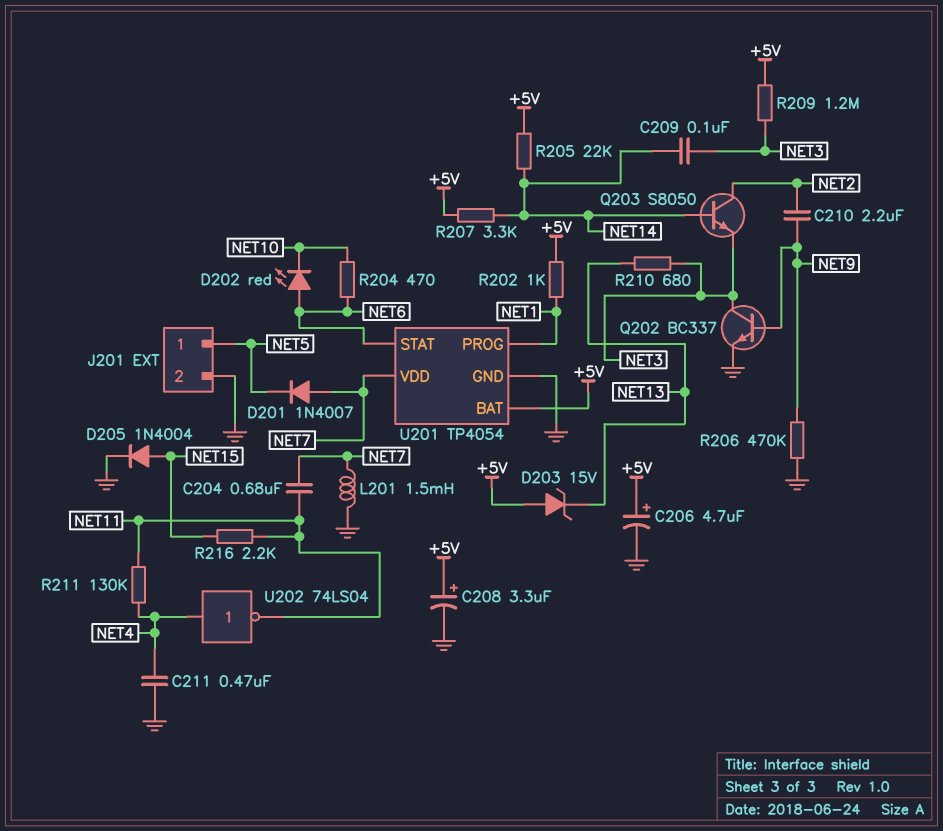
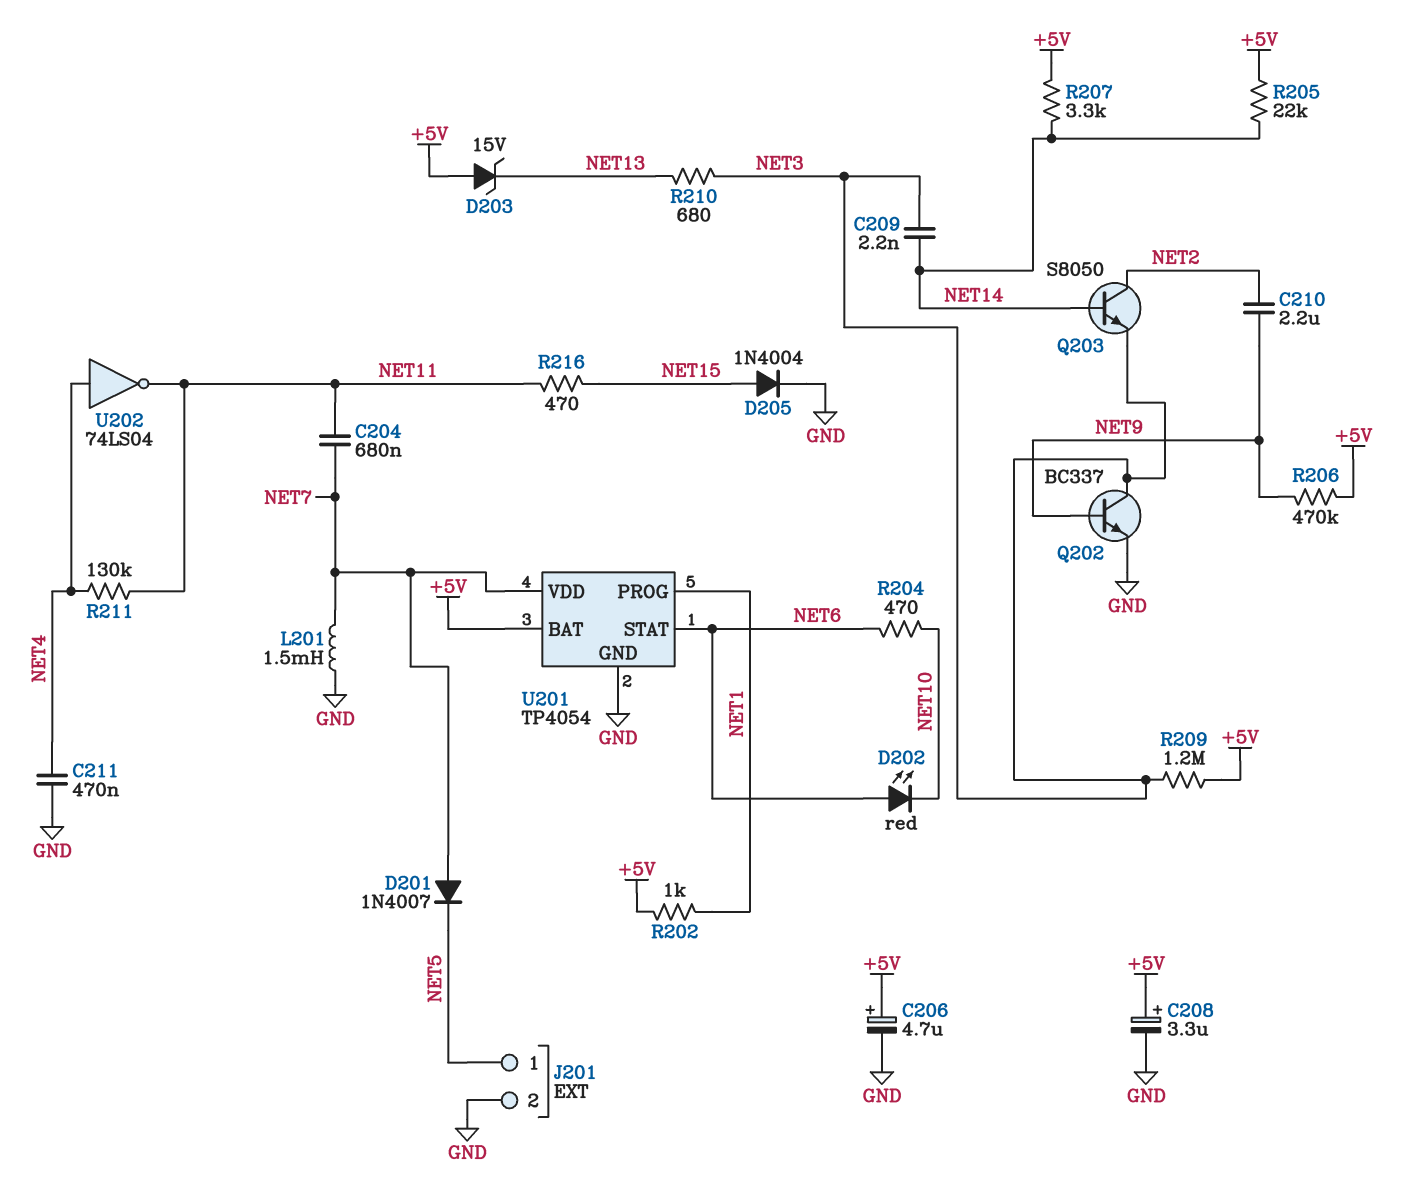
C209: 100nF (NET3, NET14) -> 2.2nF (NET3, NET14)
R206: 470k (GND, NET9) -> 470k (+5V, NET9)
R216: 2.2k (NET11, NET15) -> 470 (NET11, NET15)

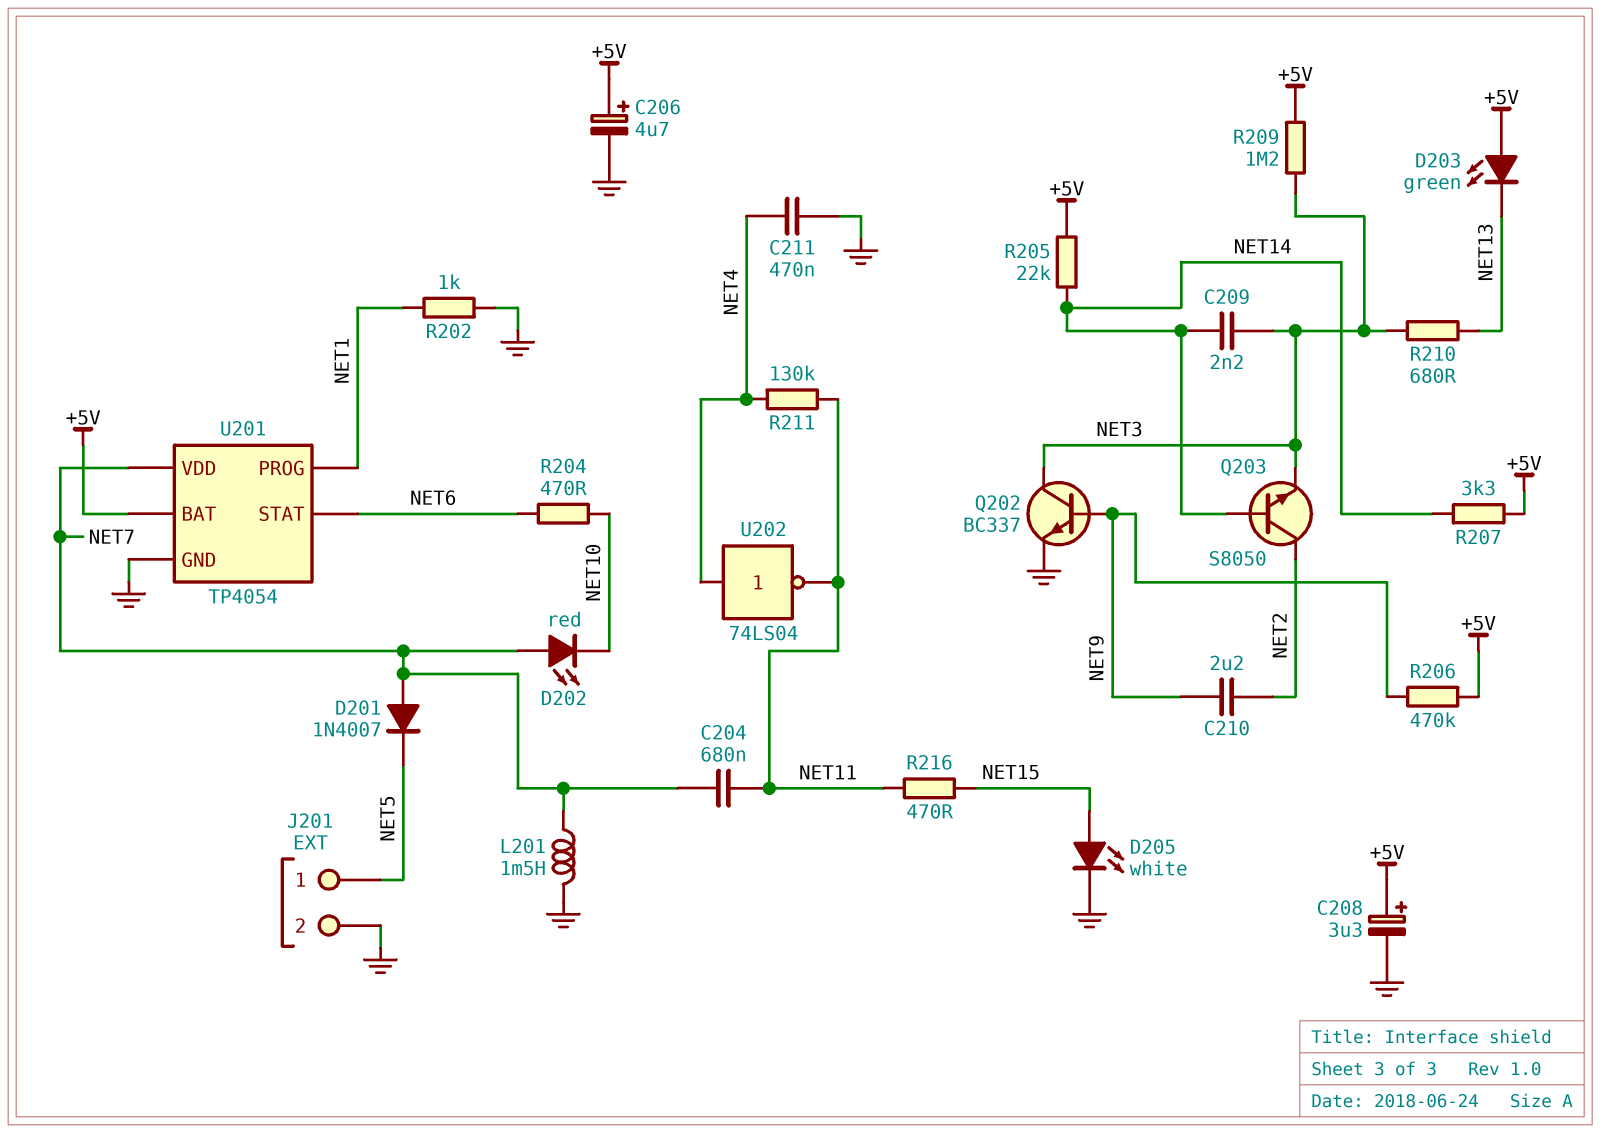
D202: LED red (A NET6, K NET10) -> LED red (A NET7, K NET10)
D203: zener 15V (A +5V, K NET13) -> LED green (A +5V, K NET13)
D205: diode 1N4004 (A NET15, K GND) -> LED white (A NET15, K GND)
R202: 1k (+5V, NET1) -> 1k (GND, NET1)

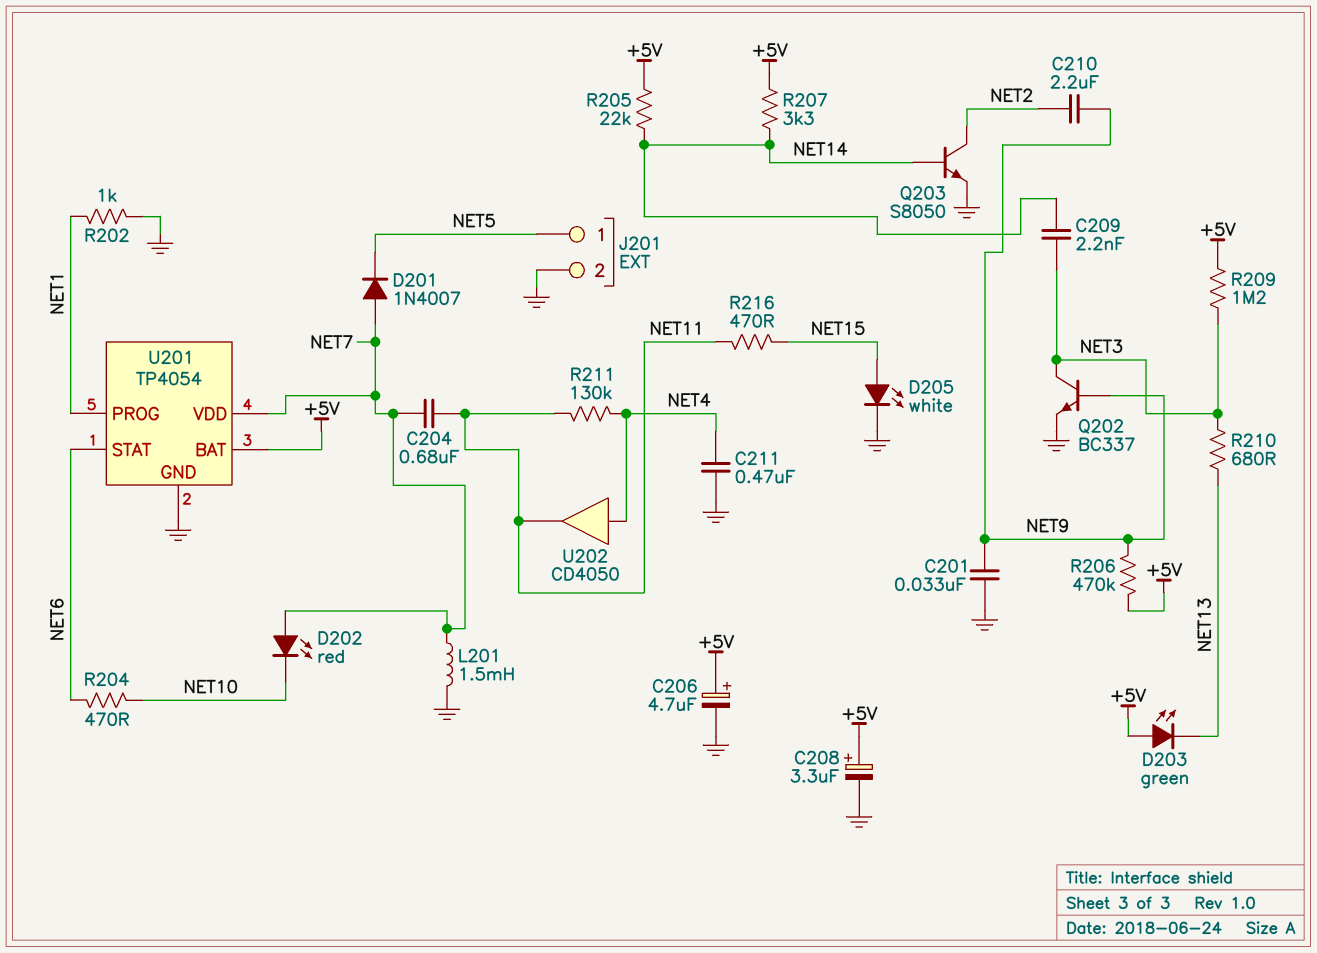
C201: none -> 33nF (GND, NET9)
Q203: NPN S8050 (B NET14, C NET2, E NET3) -> NPN S8050 (B NET14, C NET2, E GND)
U202: NOT 74LS04 (in NET4, out NET11) -> buffer CD4050 (in NET4, out NET11)

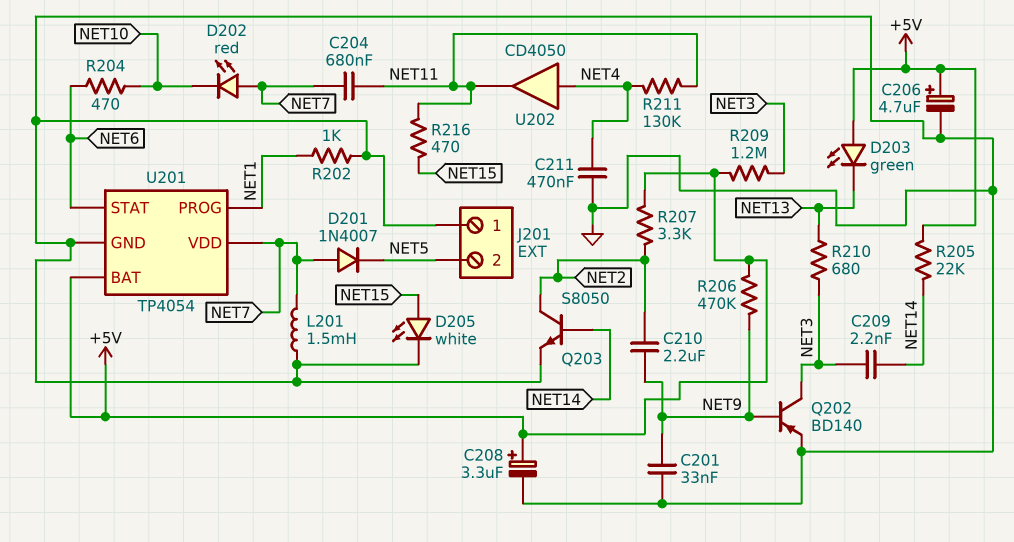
J201 pin 1: NET5 -> GND
J201 pin 2: GND -> NET5
Q202: NPN BC337 (B NET9, C NET3, E GND) -> PNP BD140 (B NET9, C NET3, E GND)
R207: 3.3k (+5V, NET14) -> 3.3k (+5V, NET2)

